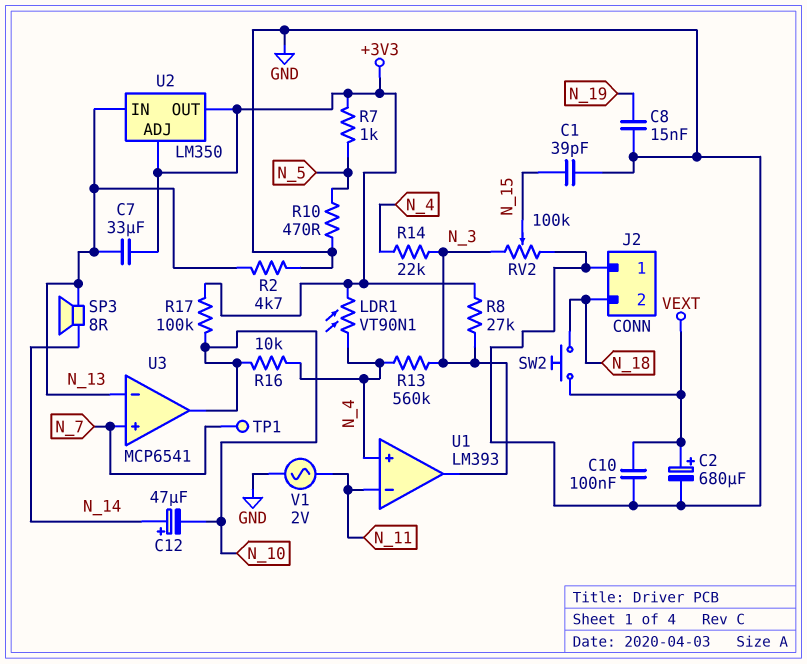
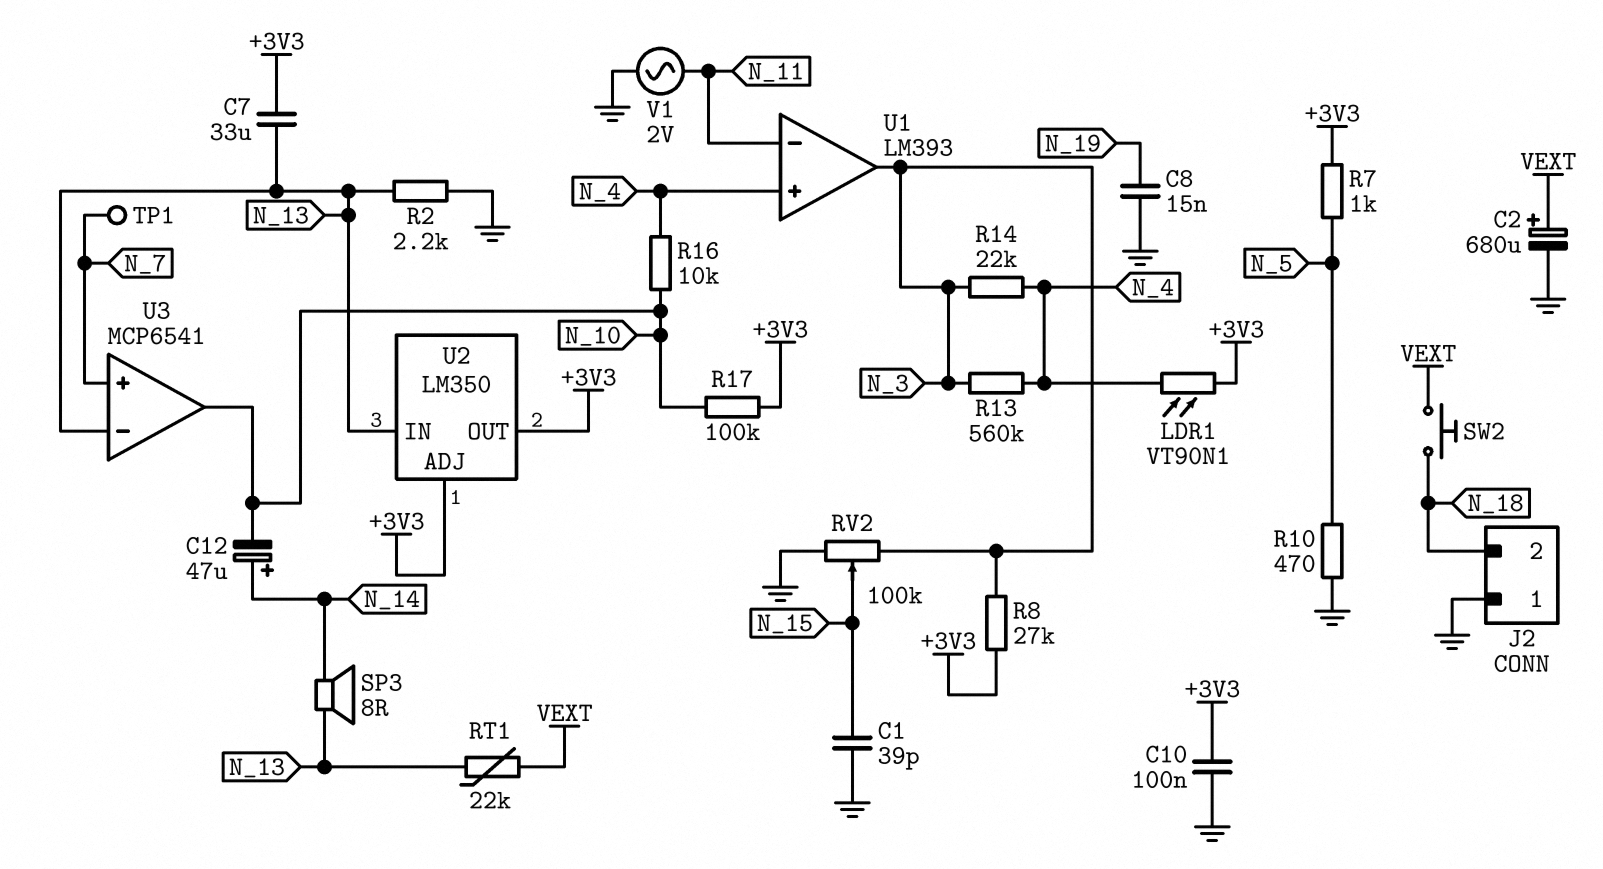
C10: 100nF (GND, VEXT) -> 100nF (+3V3, GND)
R2: 4.7k (GND, N_13) -> 2.2k (GND, N_13)
RT1: none -> 22k (N_13, VEXT)

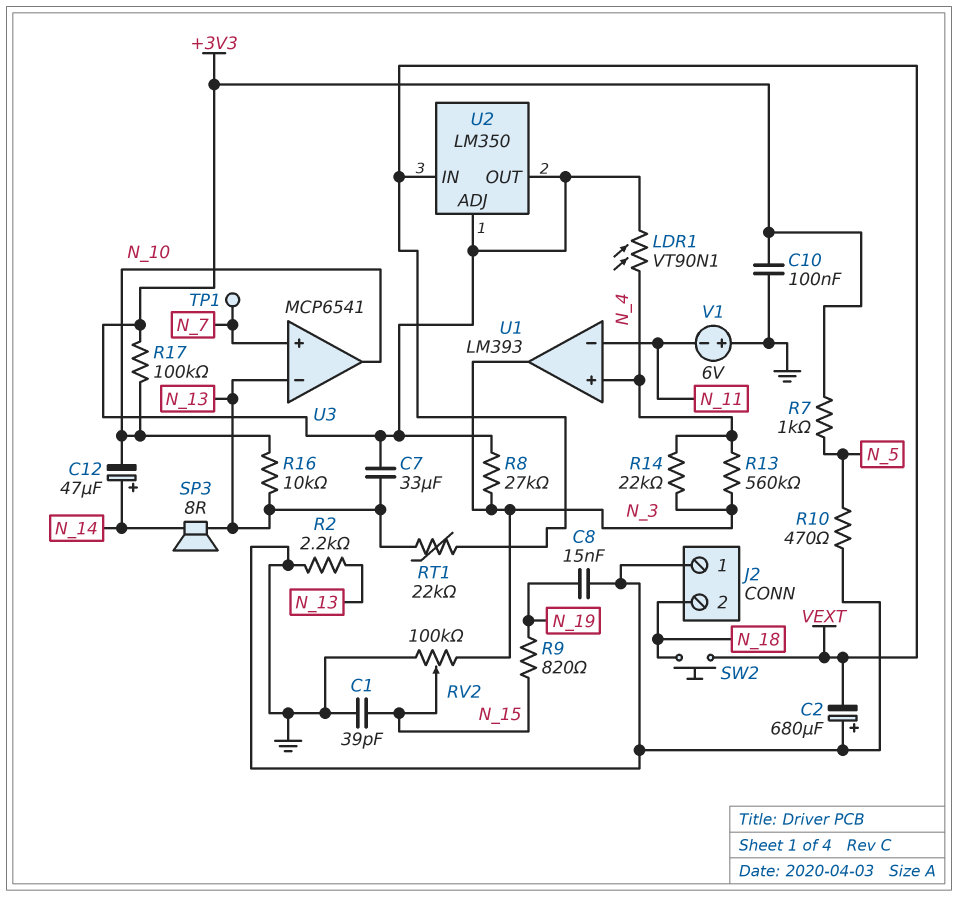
C2: 680uF (plus VEXT, minus GND) -> 680uF (plus GND, minus VEXT)
R9: none -> 820 (N_15, N_19)
R16: 10k (N_4, N_10) -> 10k (N_10, N_13)
U2 pin IN: N_13 -> VEXT
V1: AC 2V (GND, N_11) -> 6V (plus GND, minus N_11)

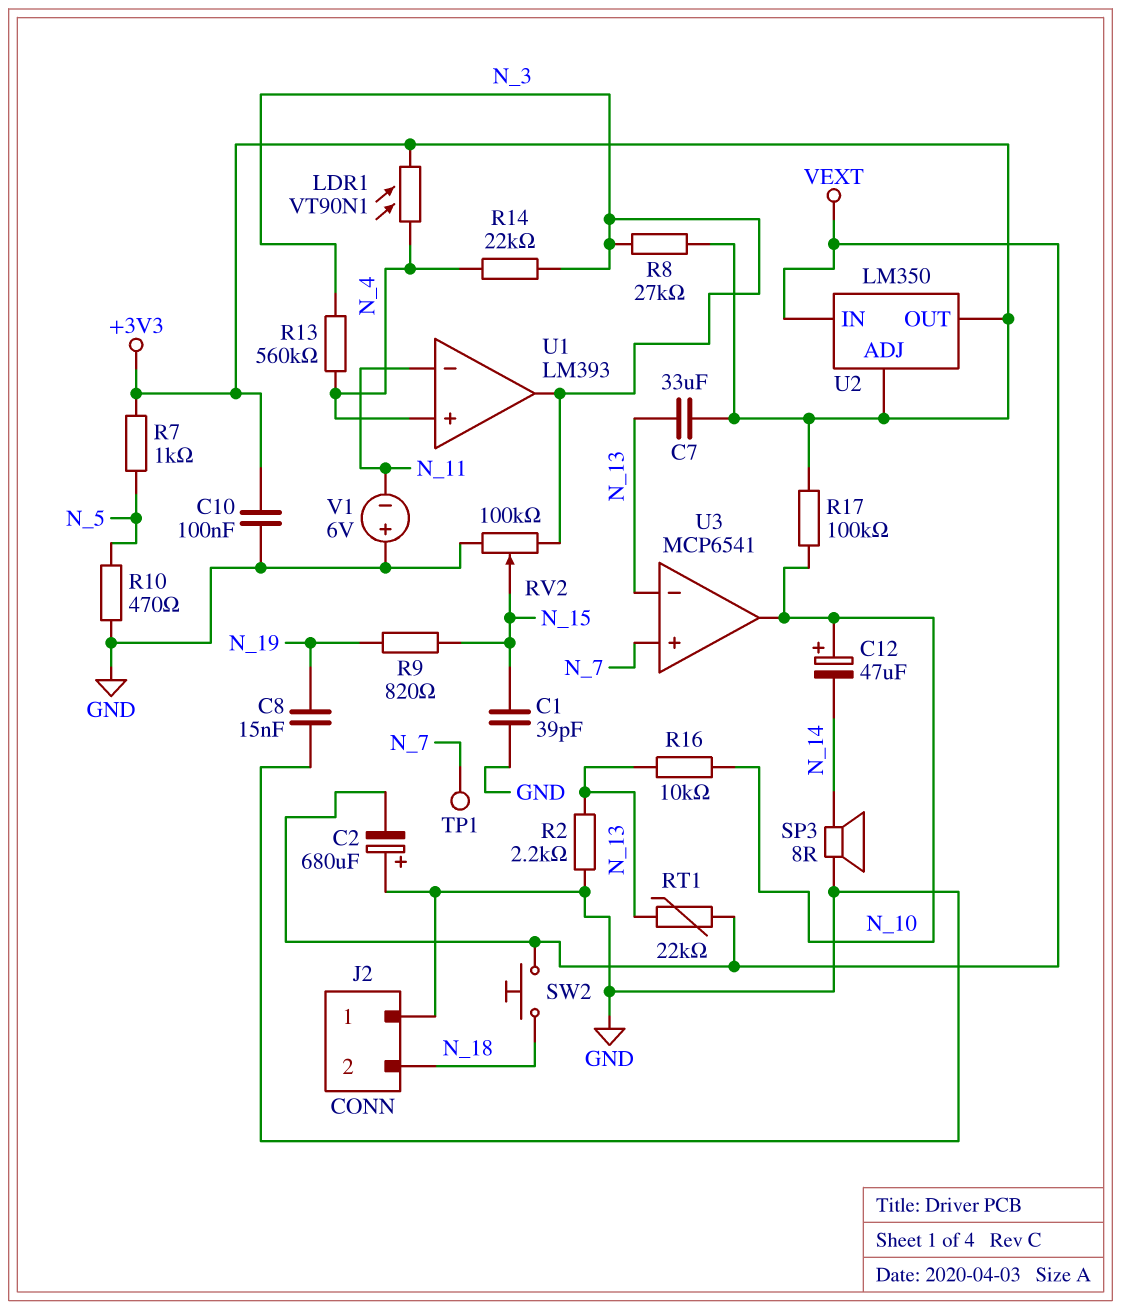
C12: 47uF (plus N_14, minus N_10) -> 47uF (plus N_10, minus N_14)
SP3: speaker 8R (N_13, N_14) -> speaker 8R (GND, N_14)

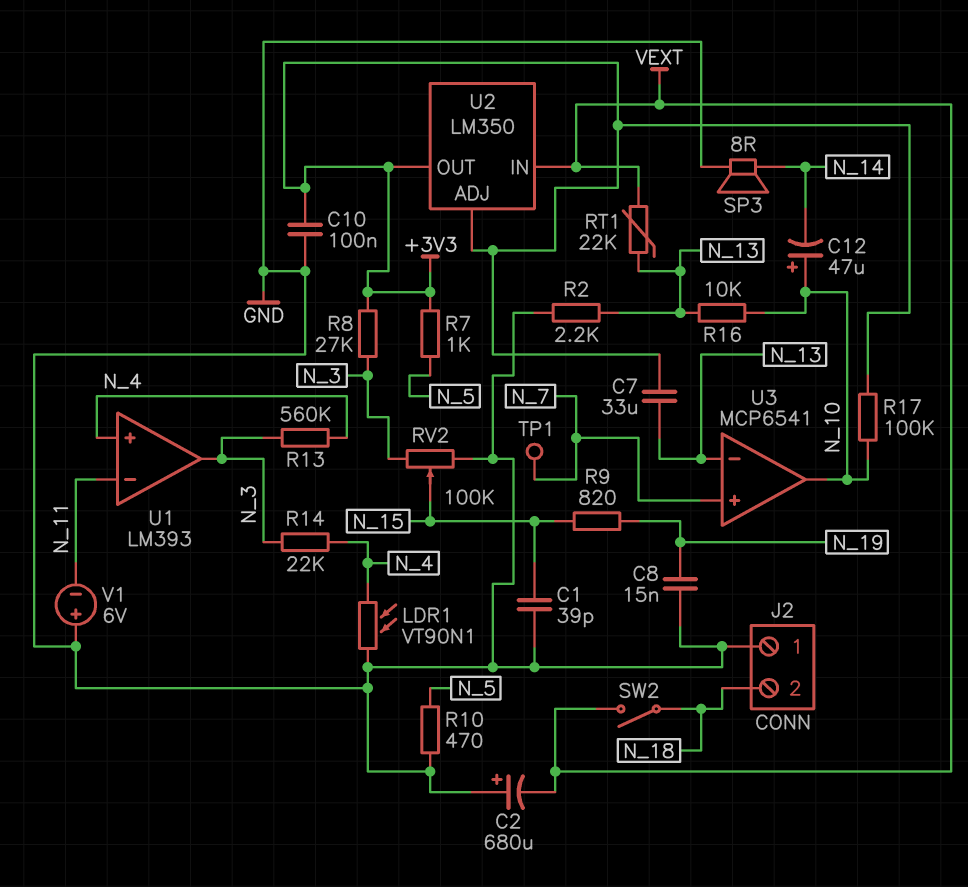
LDR1: VT90N1 (+3V3, N_4) -> VT90N1 (GND, N_4)
SW2: button (N_18, VEXT) -> switch (N_18, VEXT)

